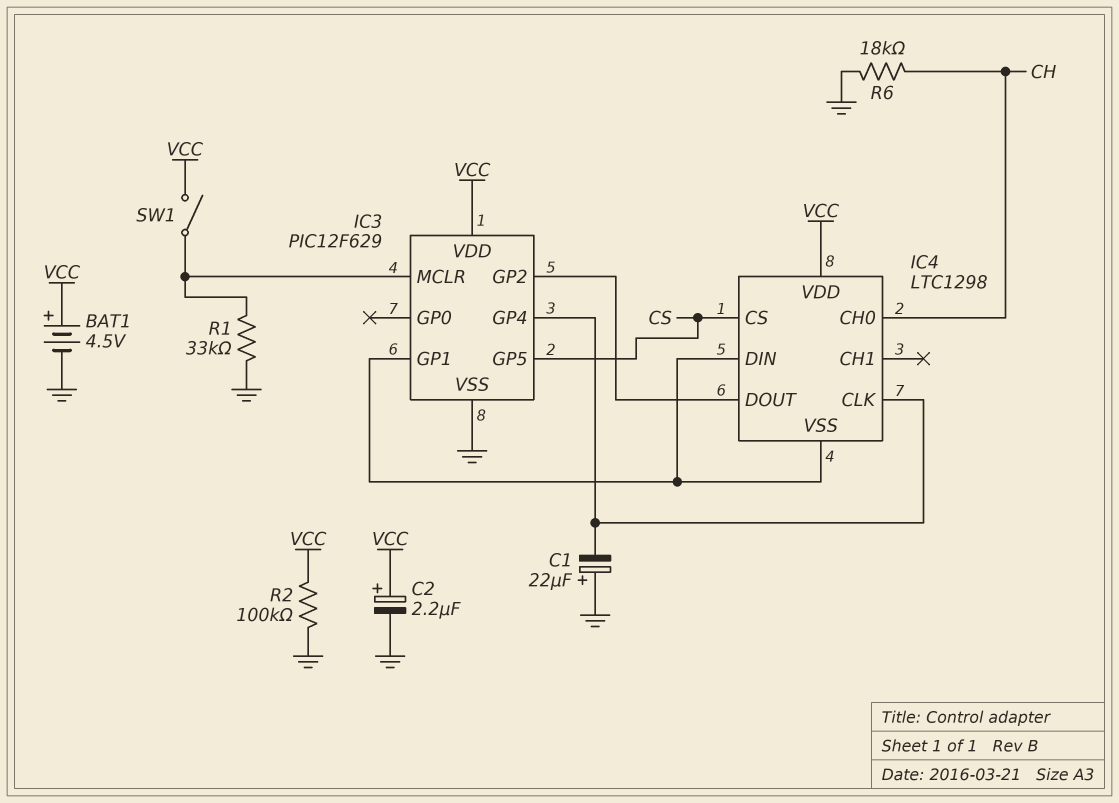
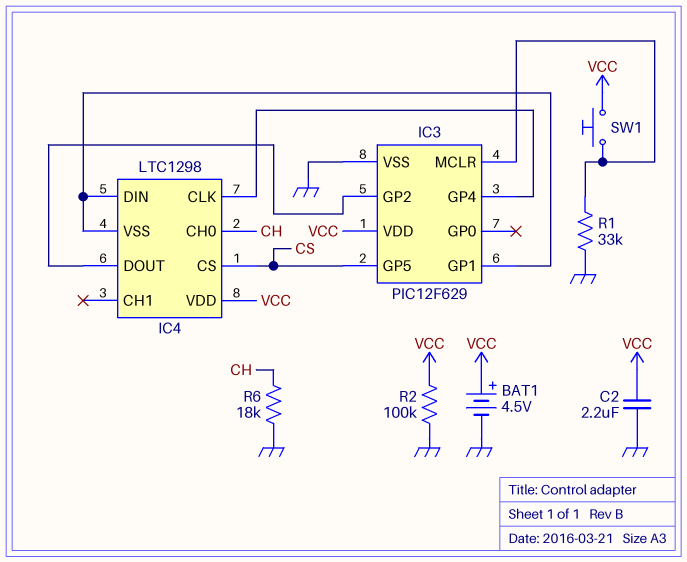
C1: 22uF (plus GND, minus IC3/GP4) -> none
C2: 2.2uF (plus VCC, minus GND) -> 2.2uF (GND, VCC)
SW1: switch (IC3/MCLR, VCC) -> button (IC3/MCLR, VCC)

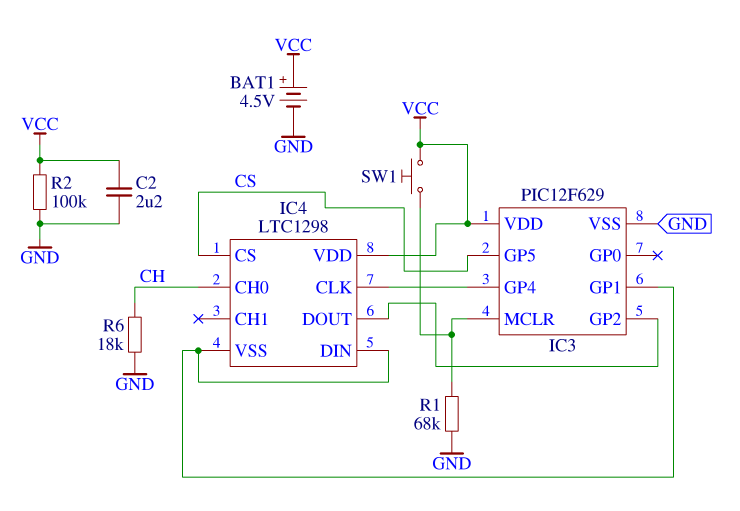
R1: 33k (GND, IC3/MCLR) -> 68k (GND, IC3/MCLR)

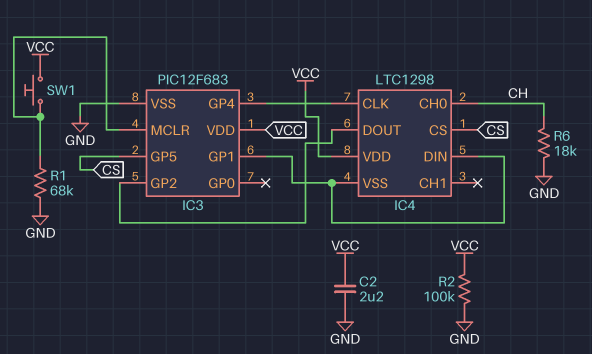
BAT1: 4.5V (plus VCC, minus GND) -> none
IC3: PIC12F629 -> PIC12F683

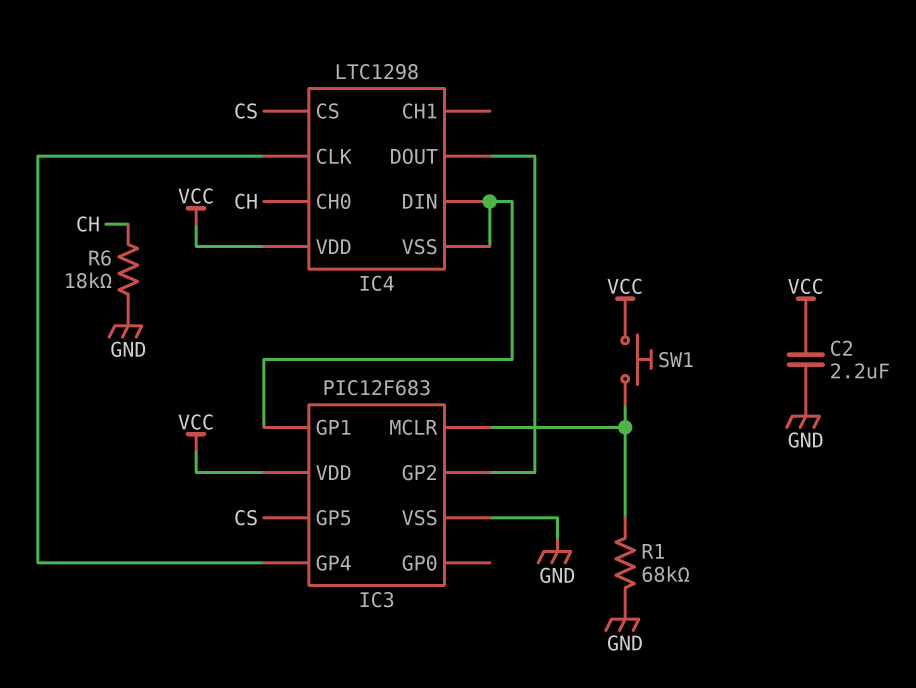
R2: 100k (GND, VCC) -> none

